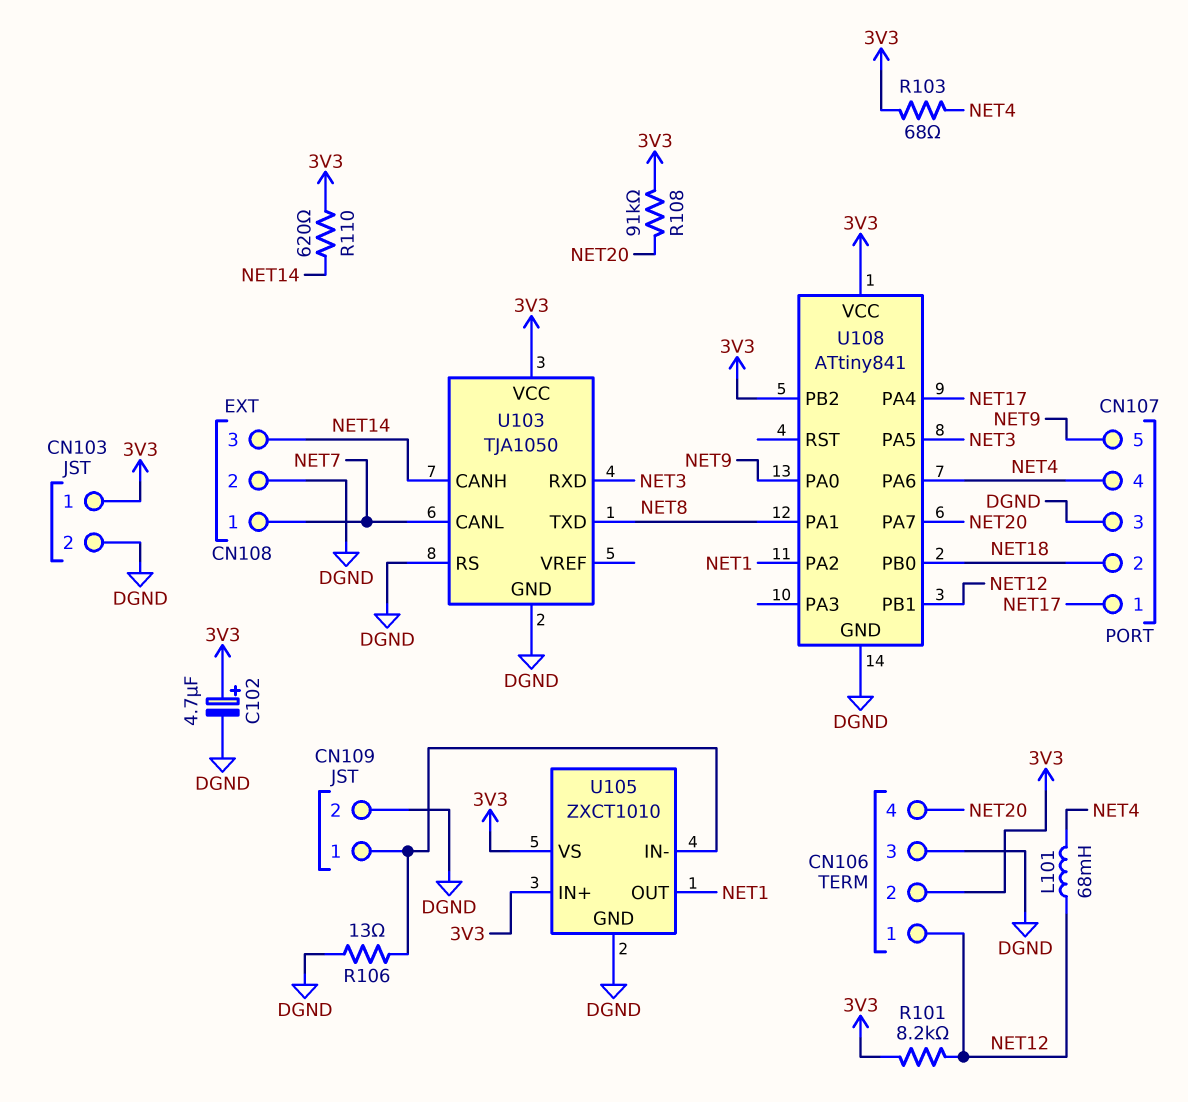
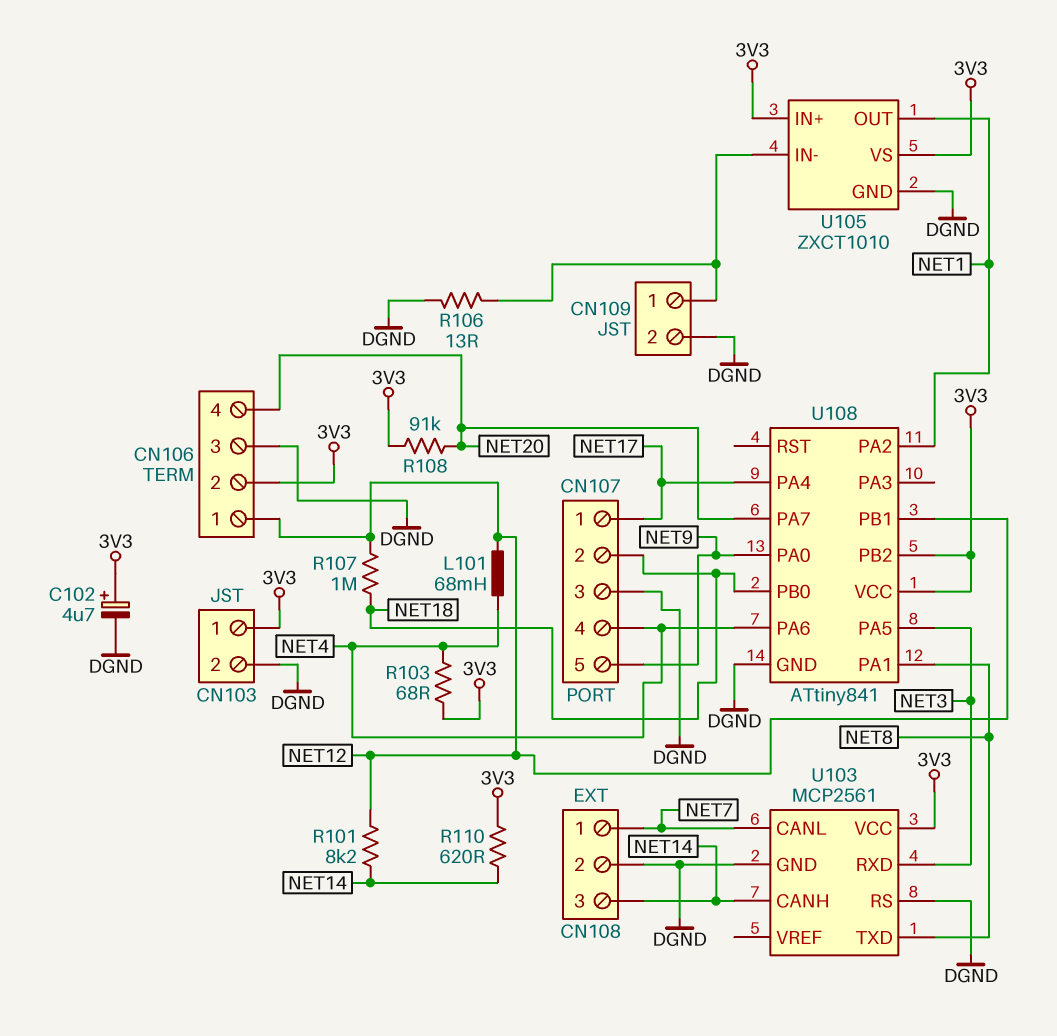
R101: 8.2k (3V3, NET12) -> 8.2k (NET12, NET14)
R107: none -> 1M (NET12, NET18)
U103: TJA1050 -> MCP2561

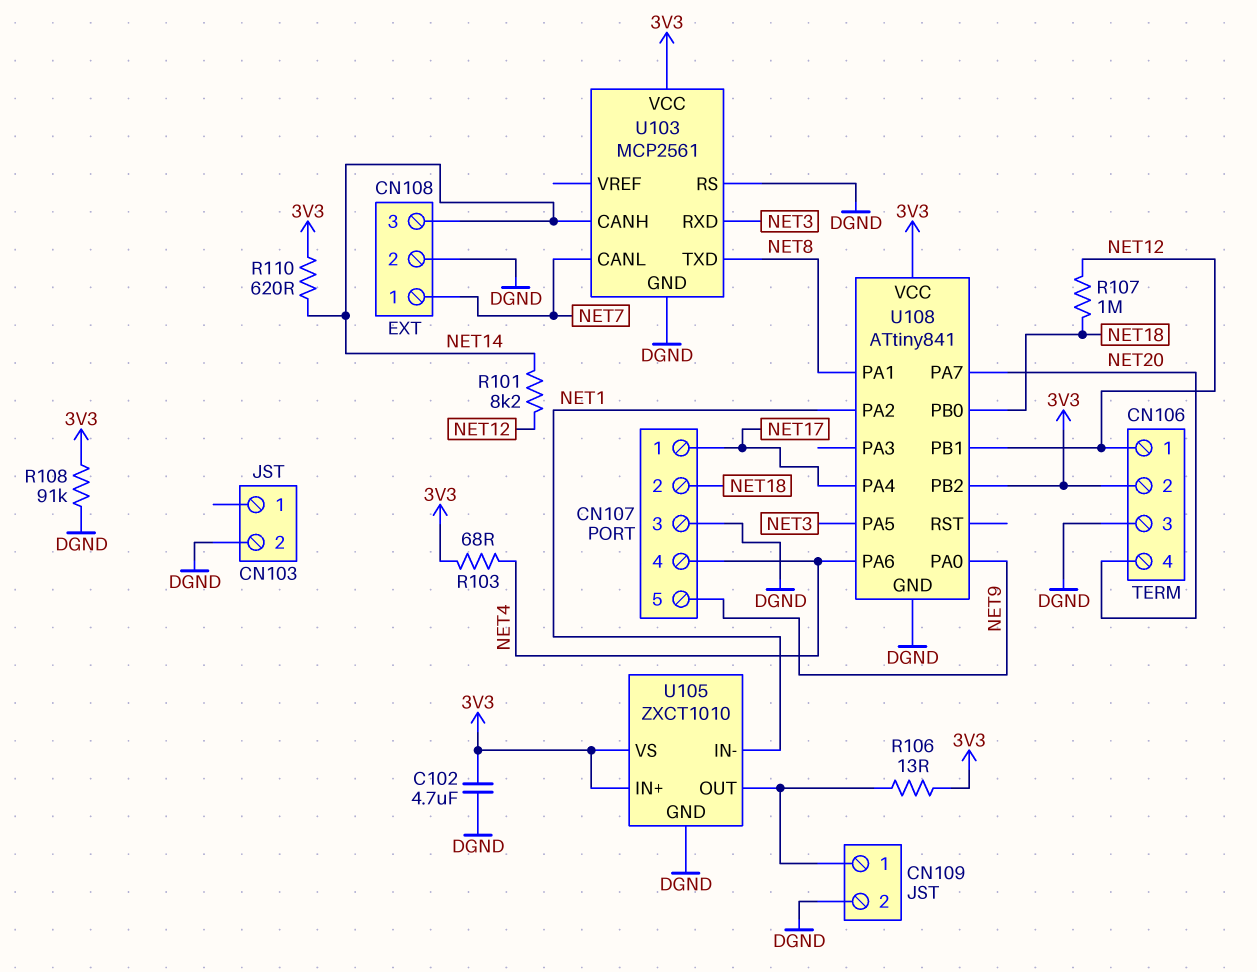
C102: 4.7uF (plus 3V3, minus DGND) -> 4.7uF (3V3, DGND)
CN103 pin 1: 3V3 -> none
L101: 68mH (NET4, NET12) -> none
R106: 13 (CN109/1, DGND) -> 13 (3V3, CN109/1)
R108: 91k (3V3, NET20) -> 91k (3V3, DGND)
U105 pin IN-: CN109/1 -> NET1
U105 pin OUT: NET1 -> CN109/1

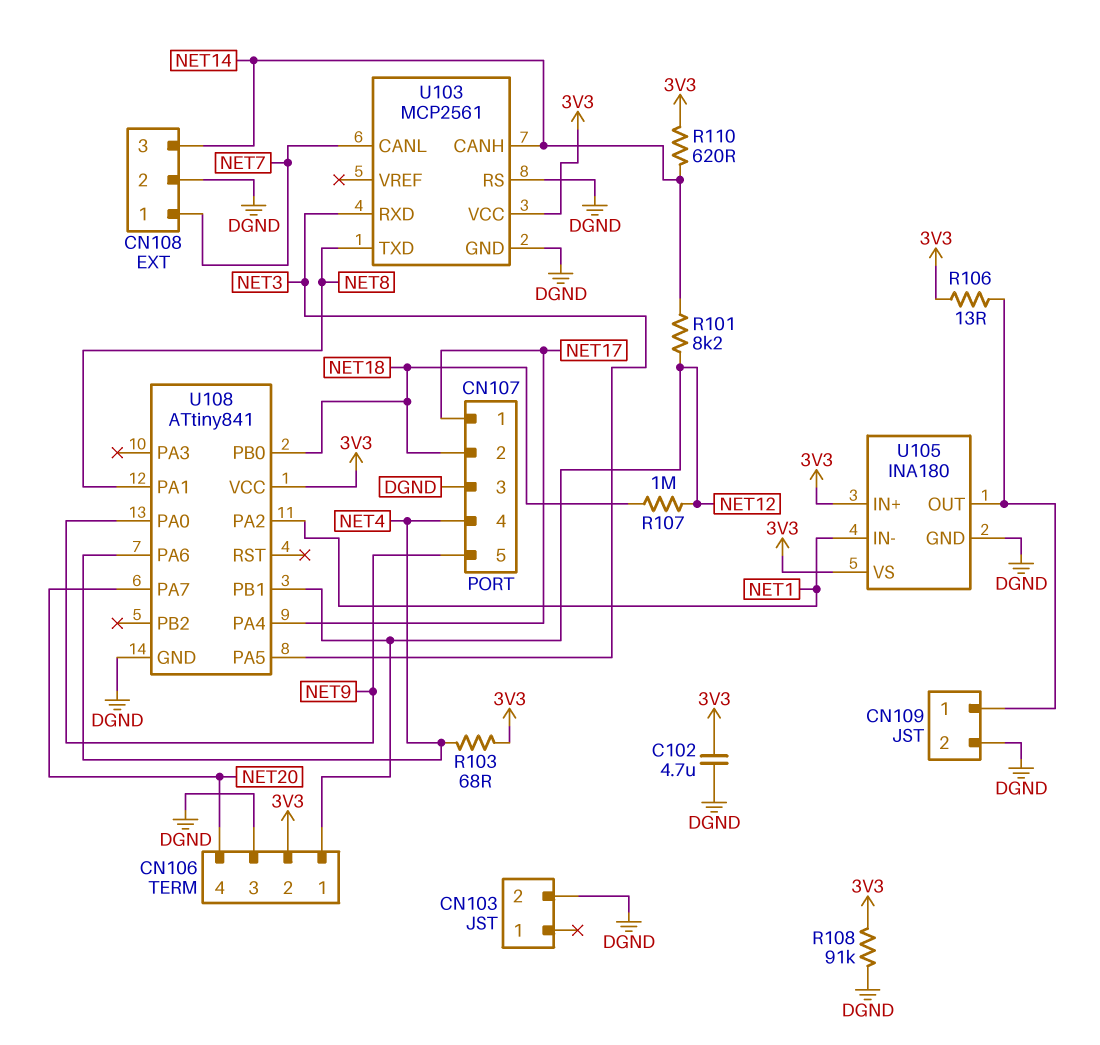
U105: ZXCT1010 -> INA180
U108 pin PB2: 3V3 -> none

